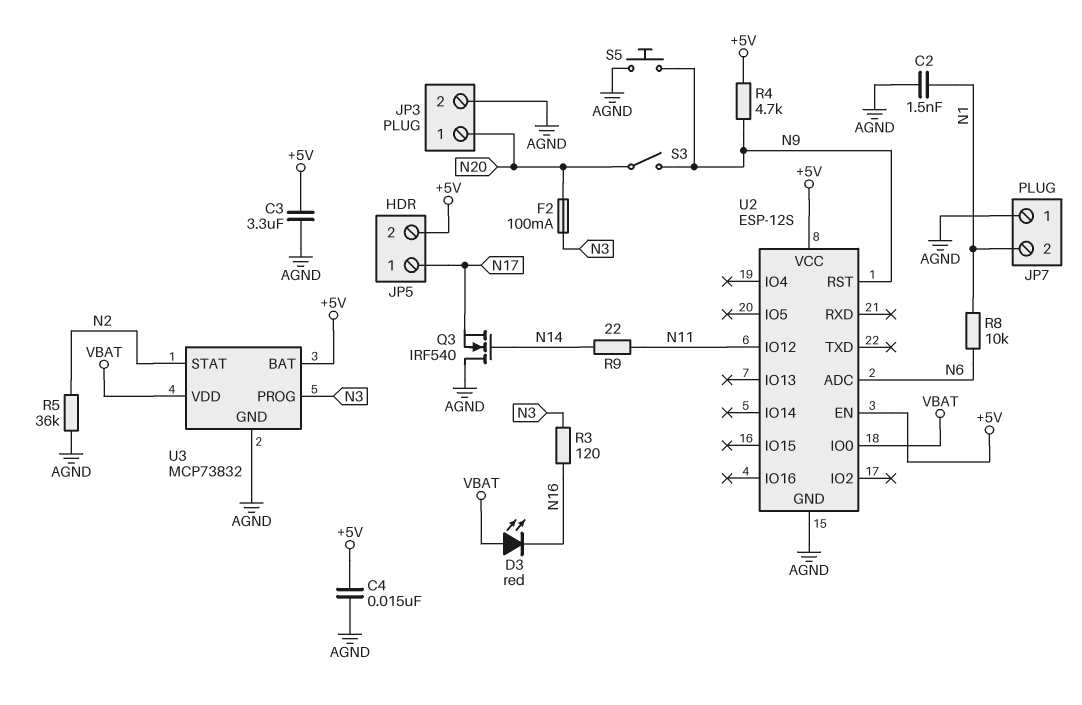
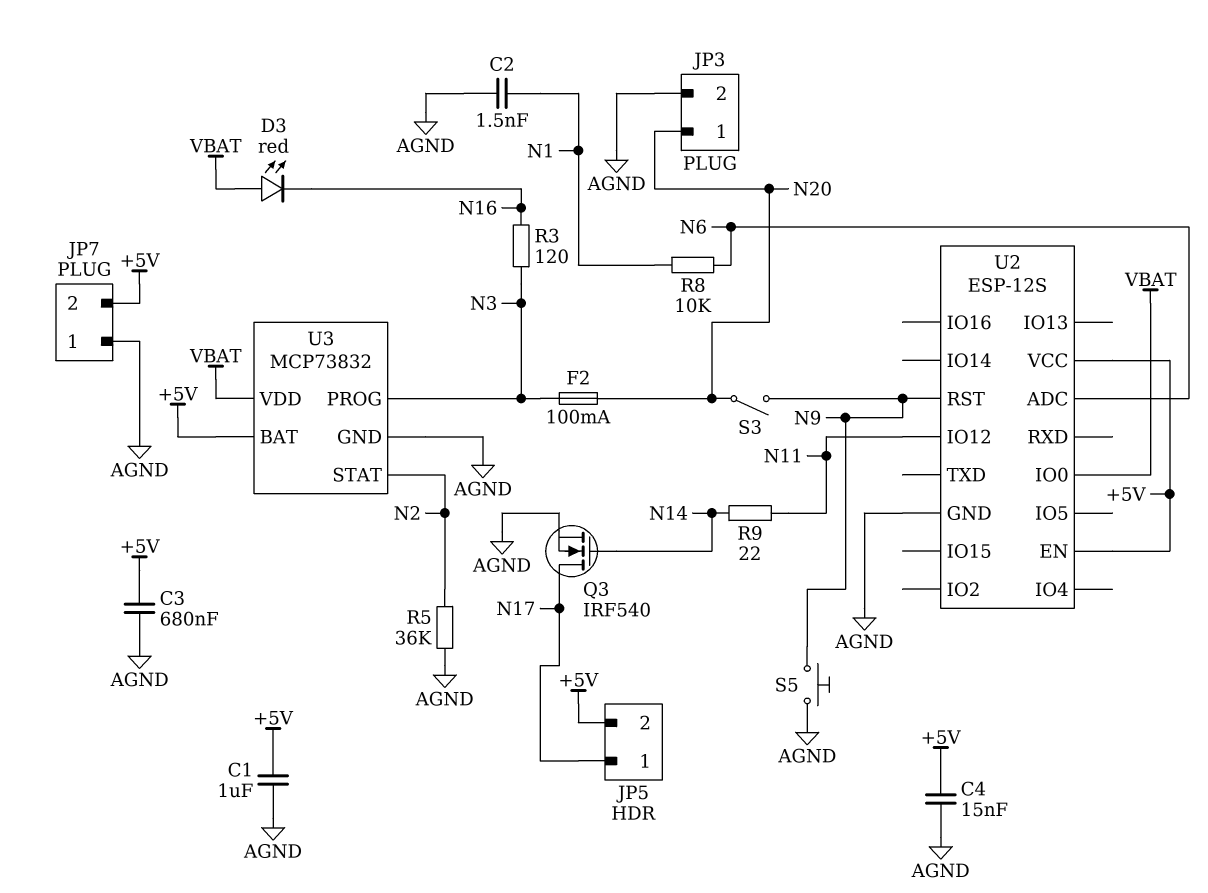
C1: none -> 1uF (+5V, AGND)
C3: 3.3uF (+5V, AGND) -> 680nF (+5V, AGND)
JP7 pin 2: N1 -> +5V
Q3: NMOS IRF540 (G N14, D AGND, S N17) -> NMOS IRF540 (G N14, D N17, S AGND)
R4: 4.7k (+5V, N9) -> none

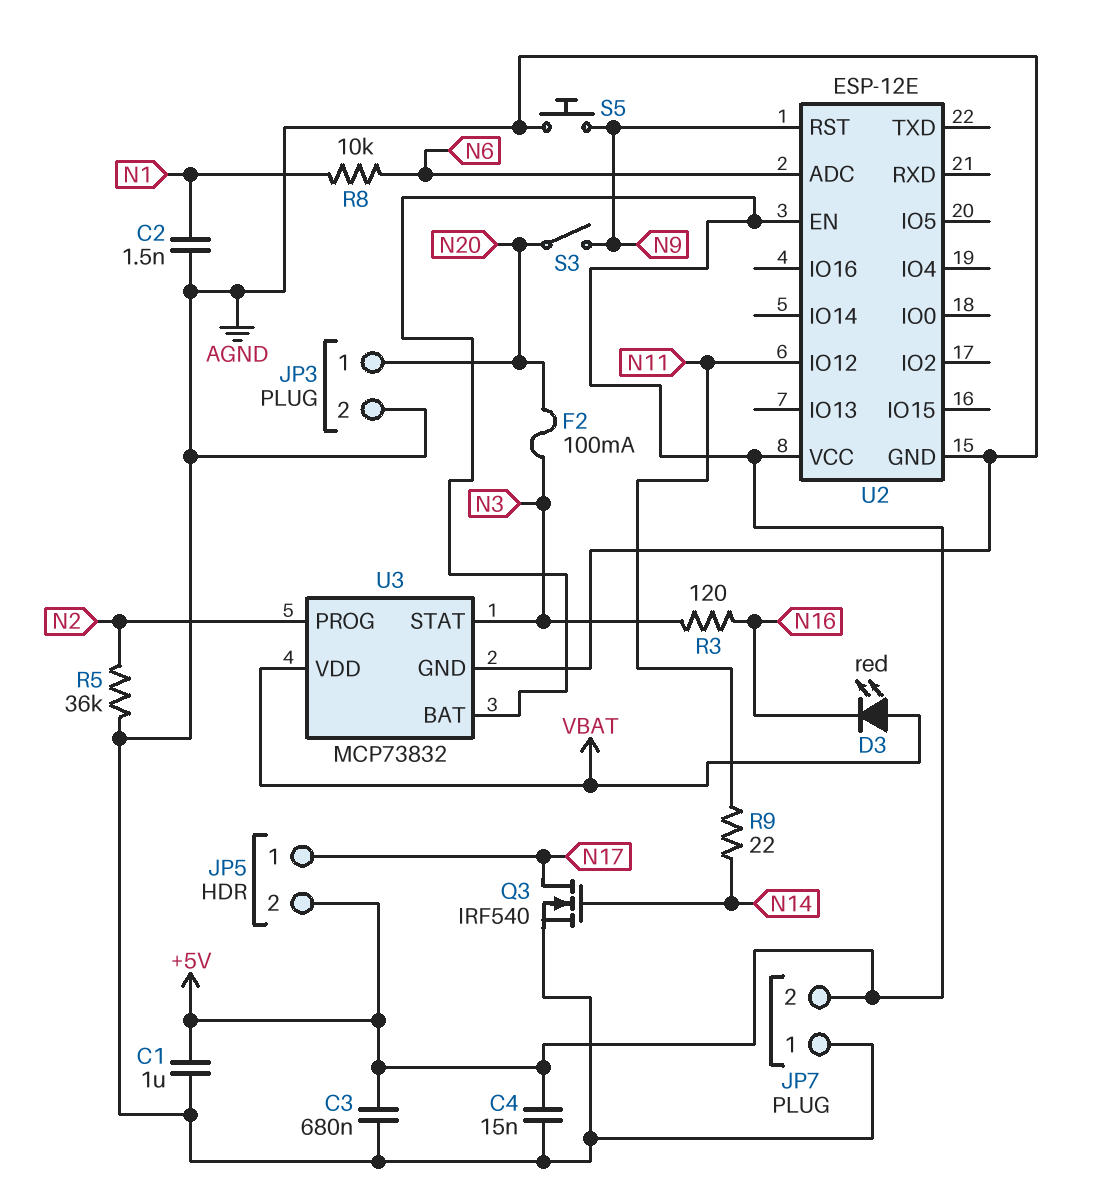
U2: ESP-12S -> ESP-12E
U2 pin IO0: VBAT -> none
U3 pin PROG: N3 -> N2
U3 pin STAT: N2 -> N3

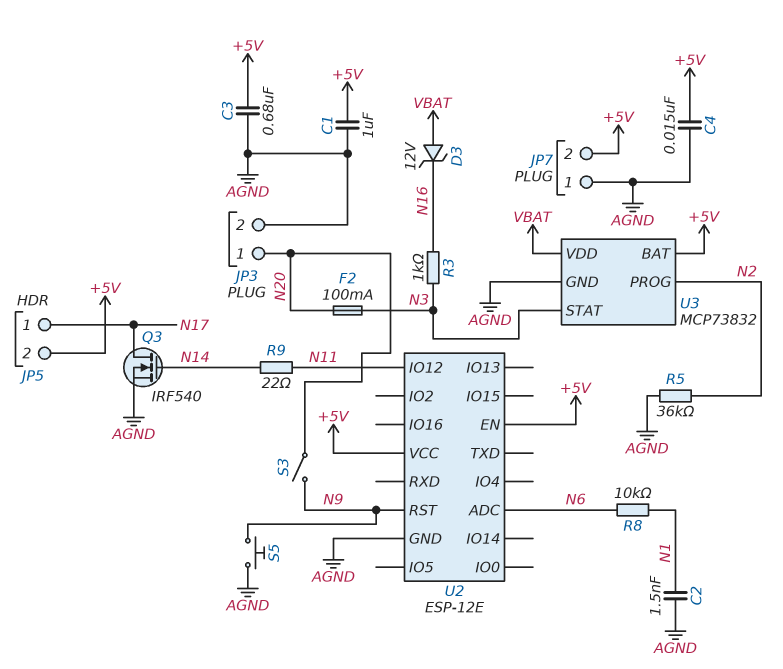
D3: LED red (A VBAT, K N16) -> zener 12V (A VBAT, K N16)
R3: 120 (N3, N16) -> 1k (N3, N16)

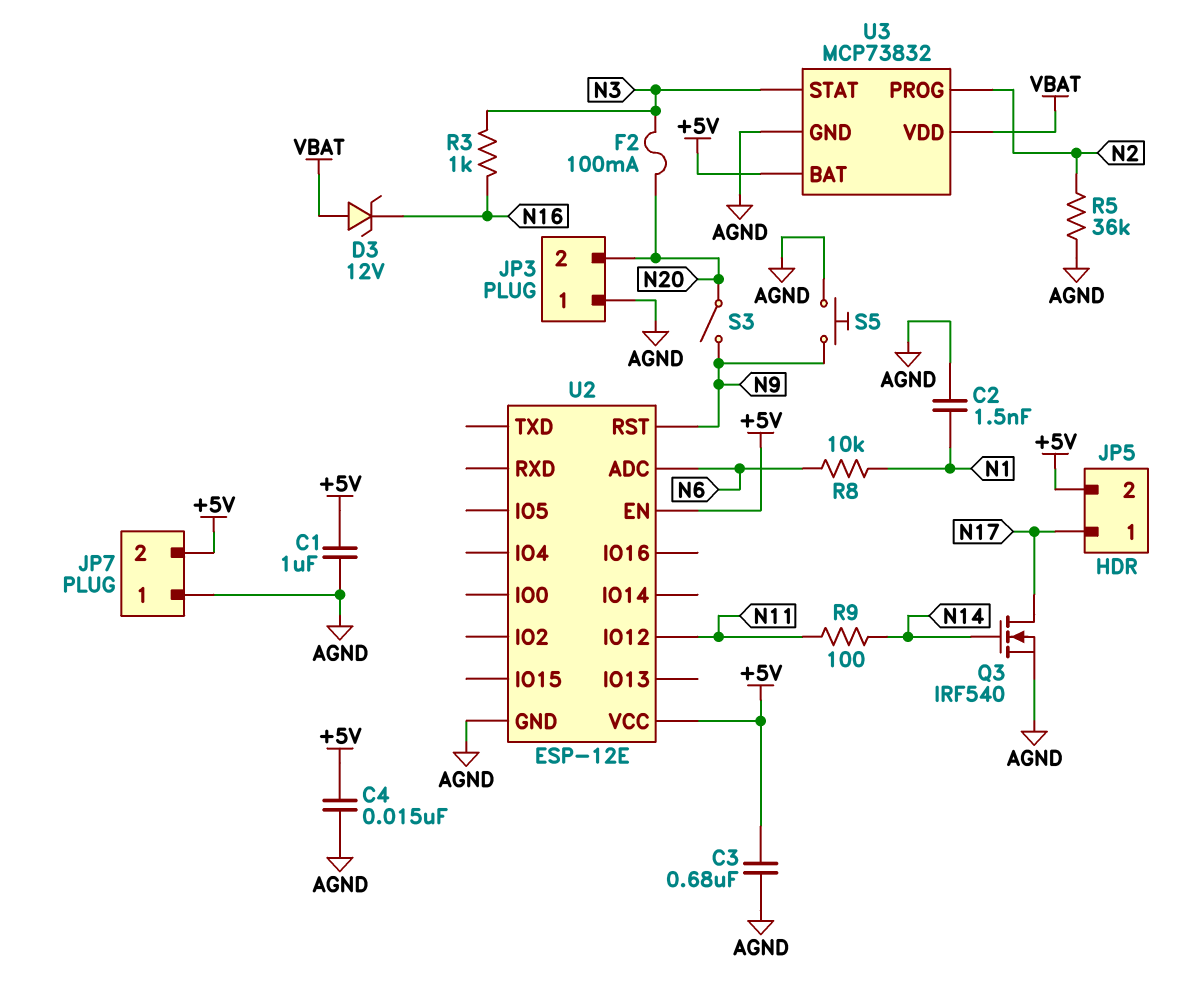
JP3 pin 1: N20 -> AGND
JP3 pin 2: AGND -> N20
R9: 22 (N11, N14) -> 100 (N11, N14)

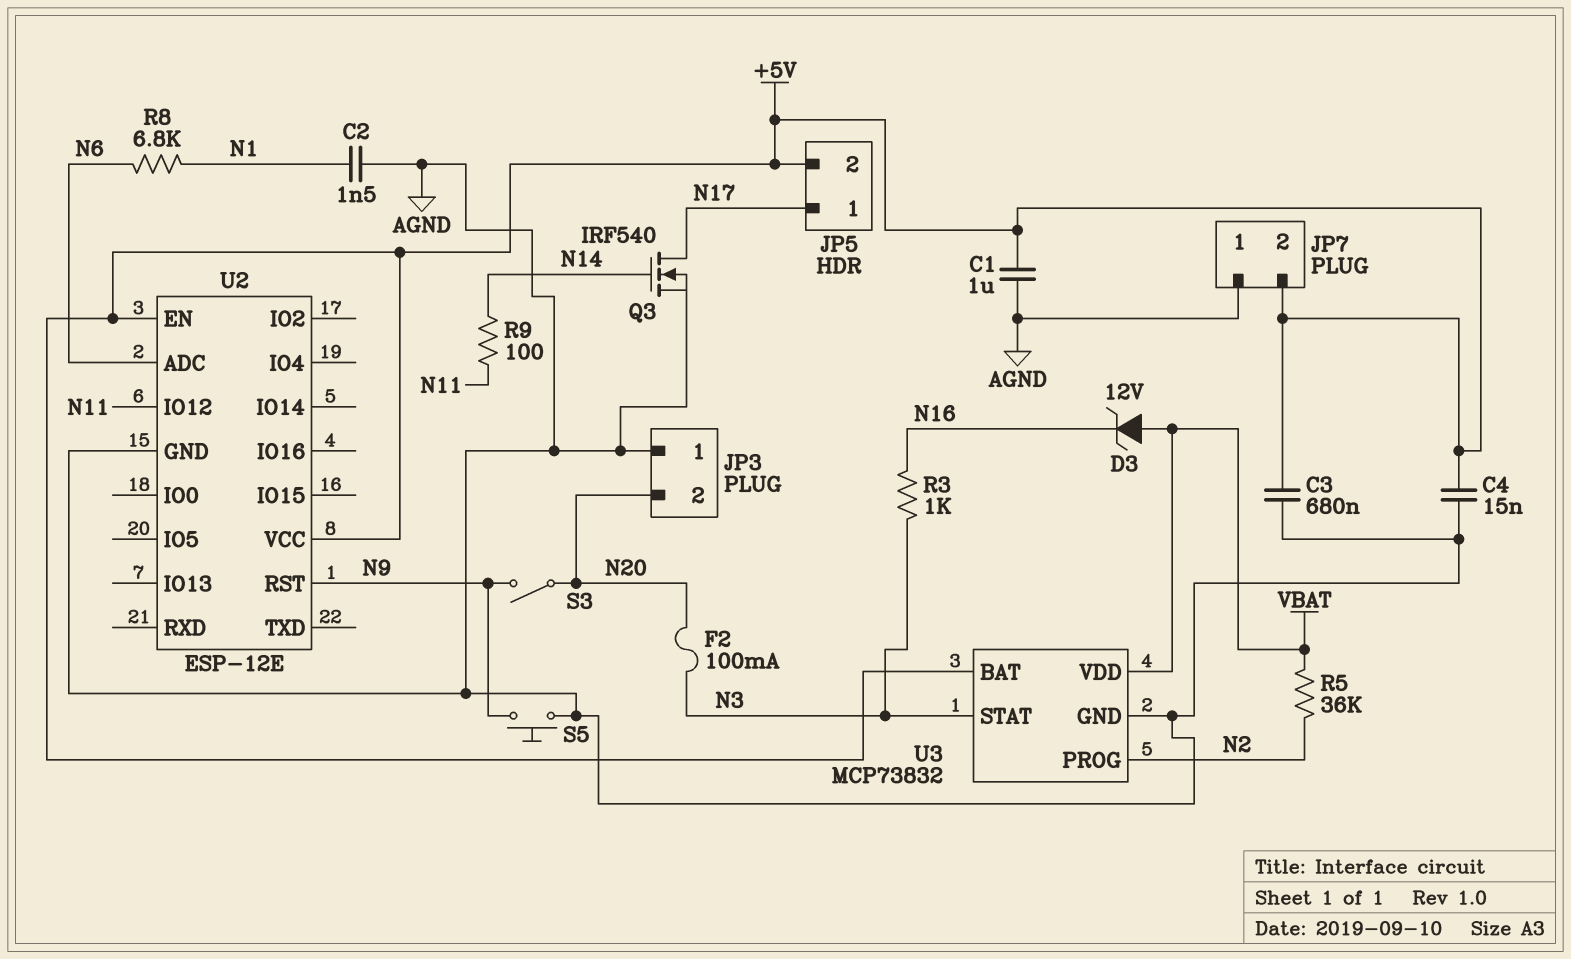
R5: 36k (AGND, N2) -> 36k (N2, VBAT)
R8: 10k (N1, N6) -> 6.8k (N1, N6)

